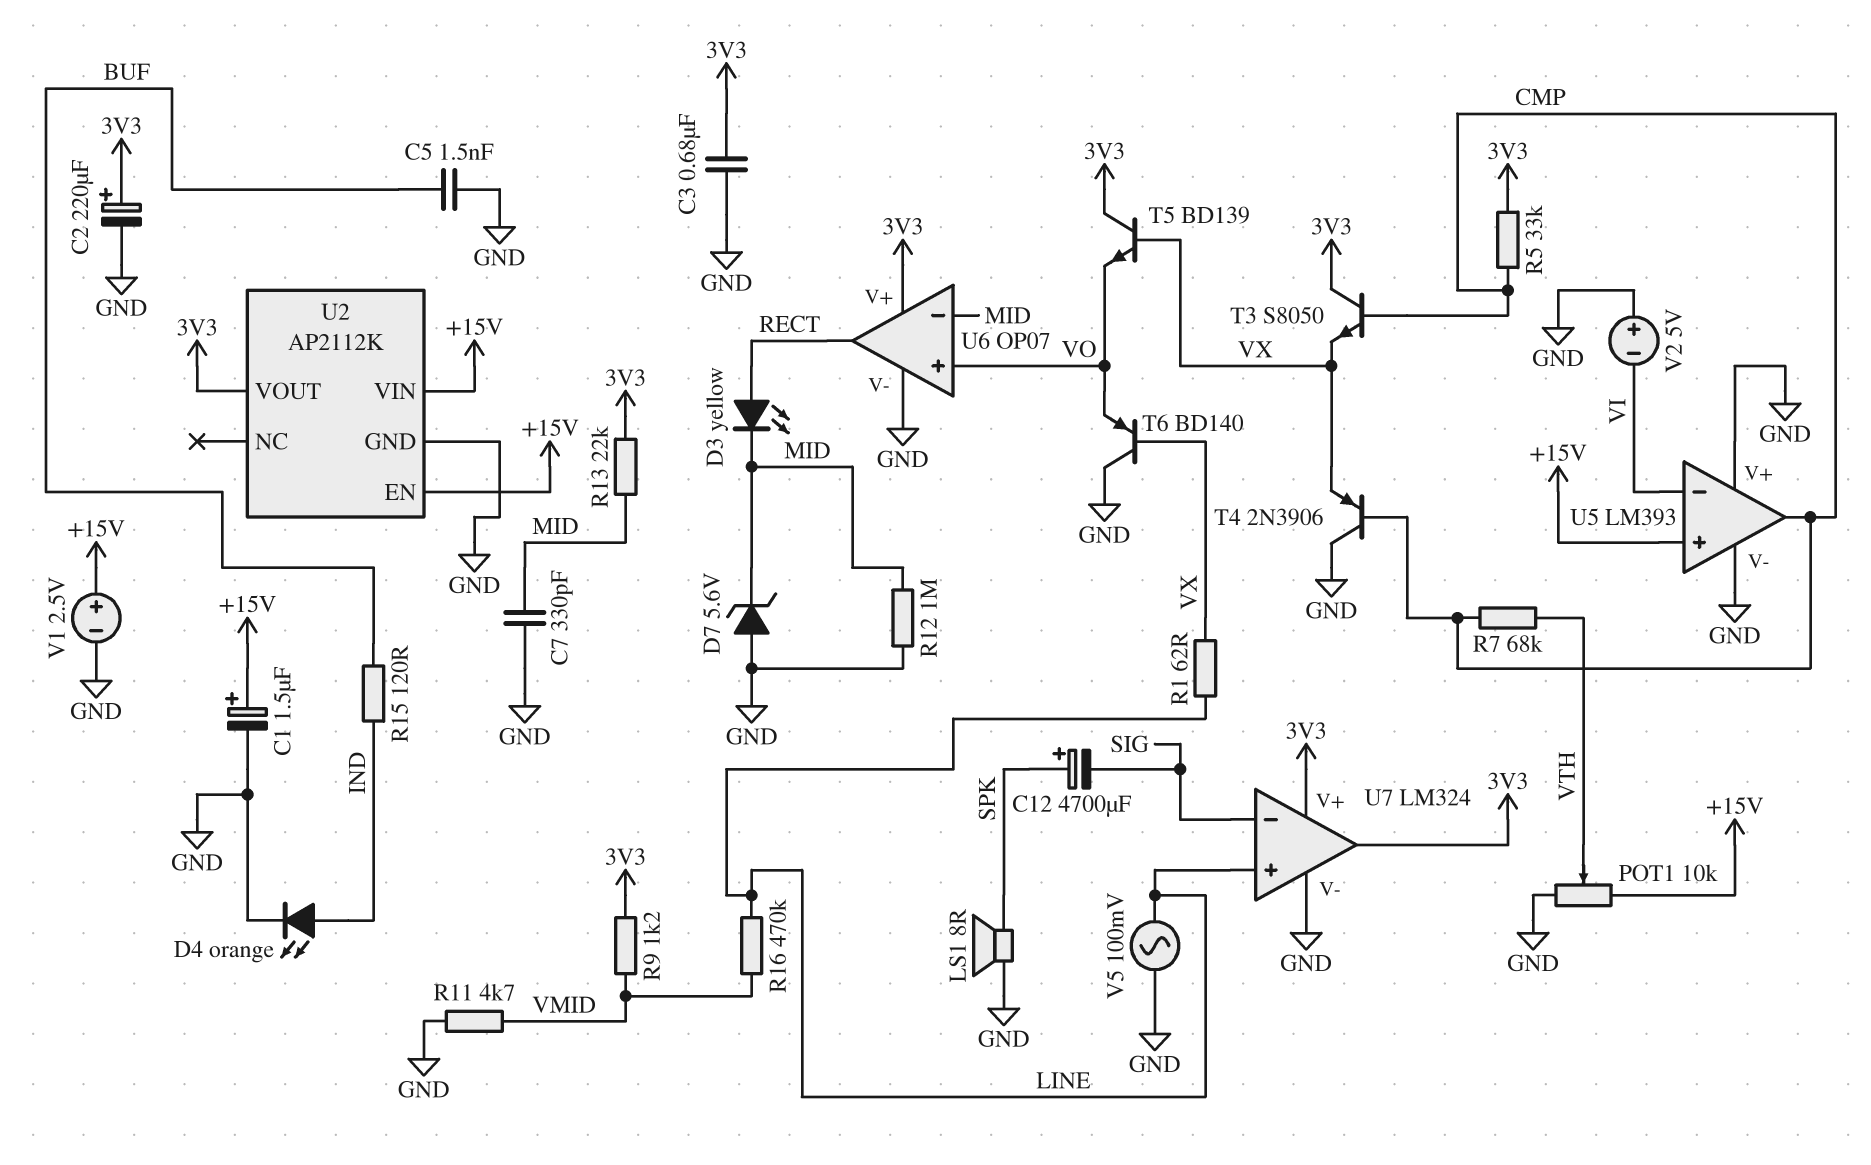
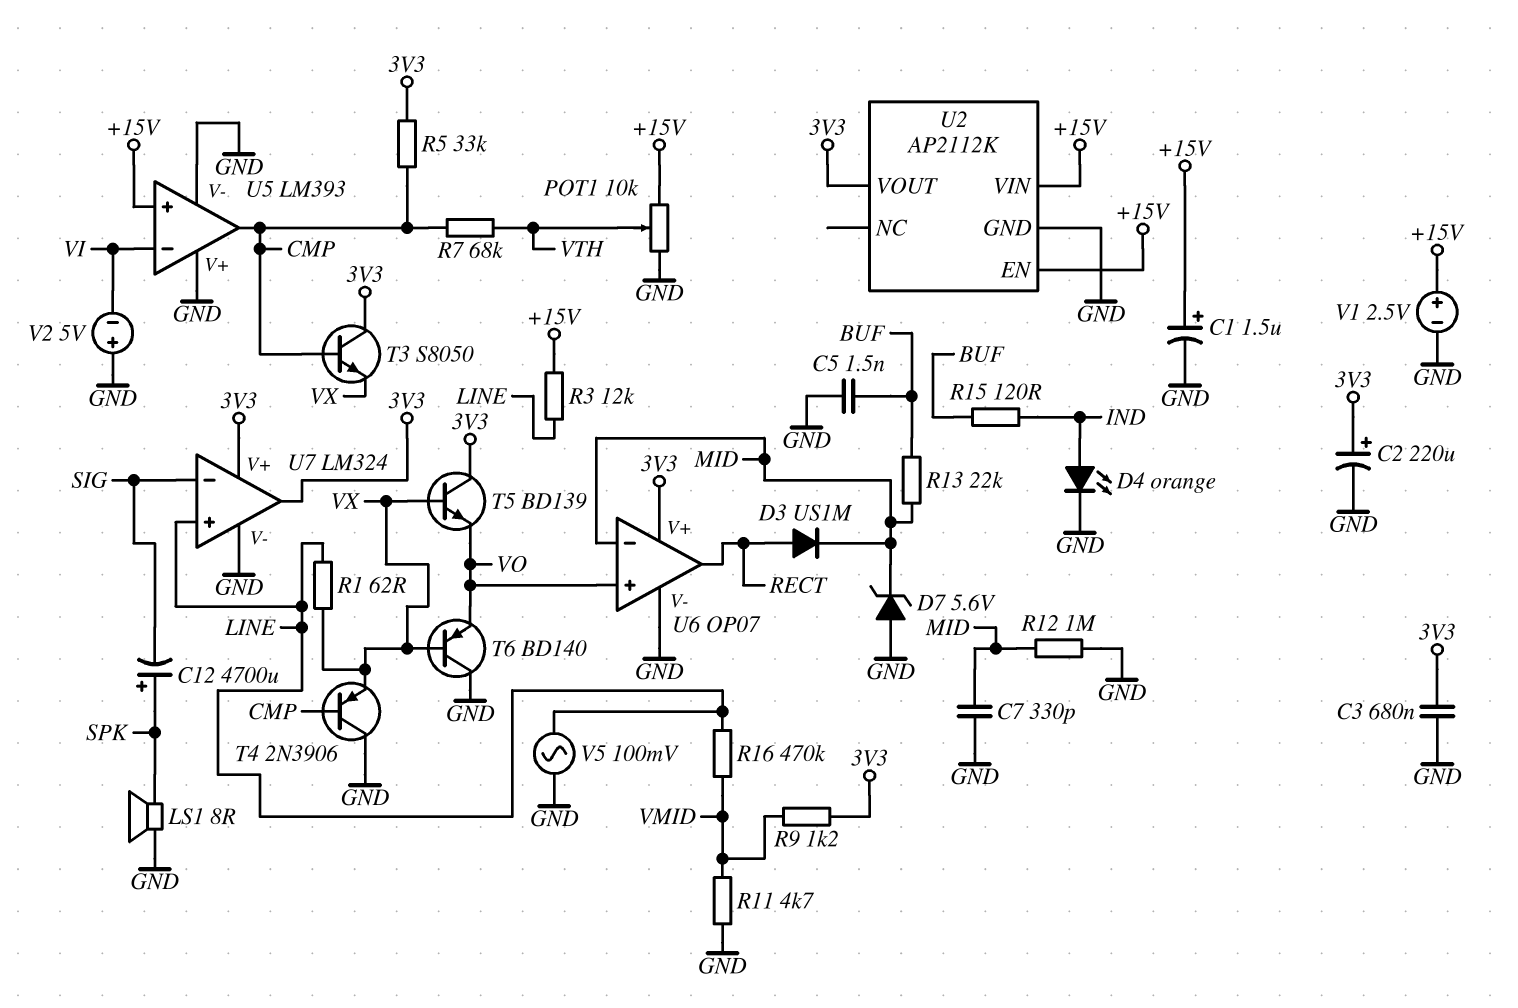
D3: LED yellow (A RECT, K MID) -> diode US1M (A RECT, K MID)
R3: none -> 12k (+15V, LINE)
R13: 22k (3V3, MID) -> 22k (BUF, MID)

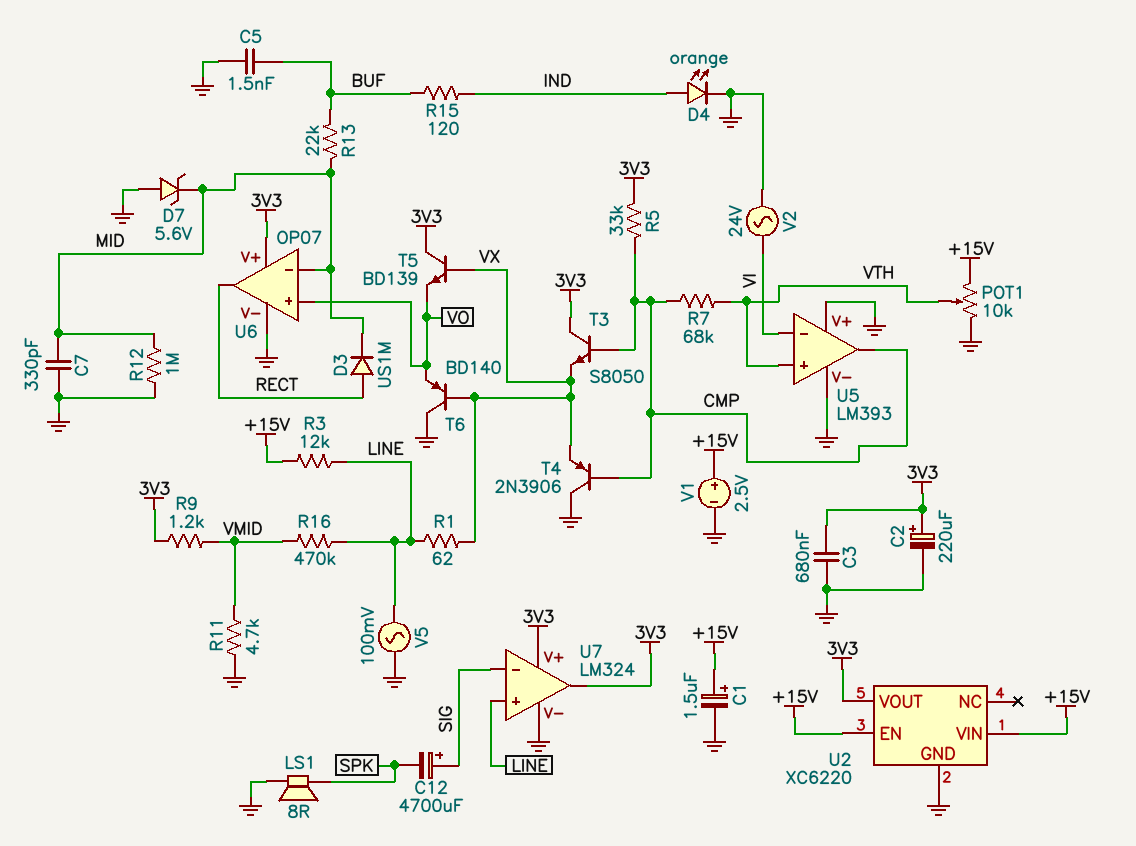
C12: 4700uF (plus SPK, minus SIG) -> 4700uF (plus SIG, minus SPK)
U2: AP2112K -> XC6220
U5 pin in+: +15V -> VTH
V2: 5V (plus GND, minus VI) -> AC 24V (GND, VI)

